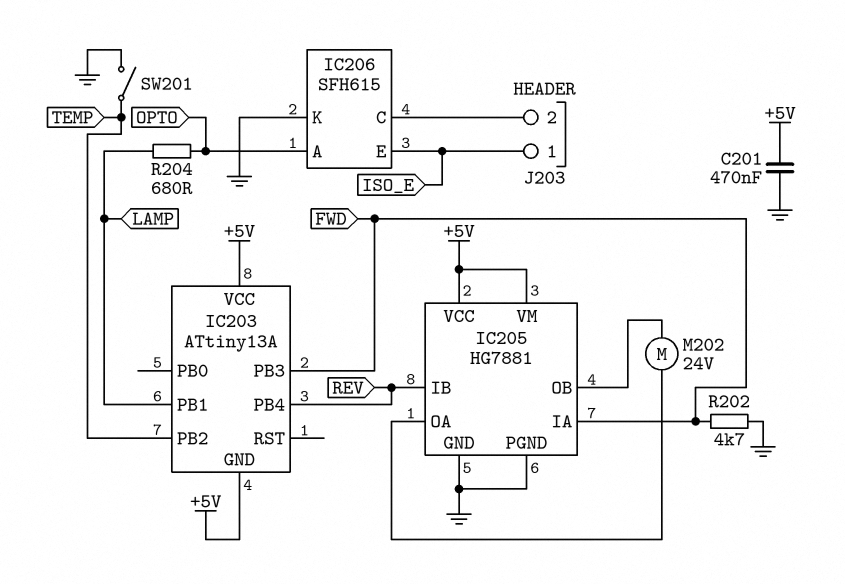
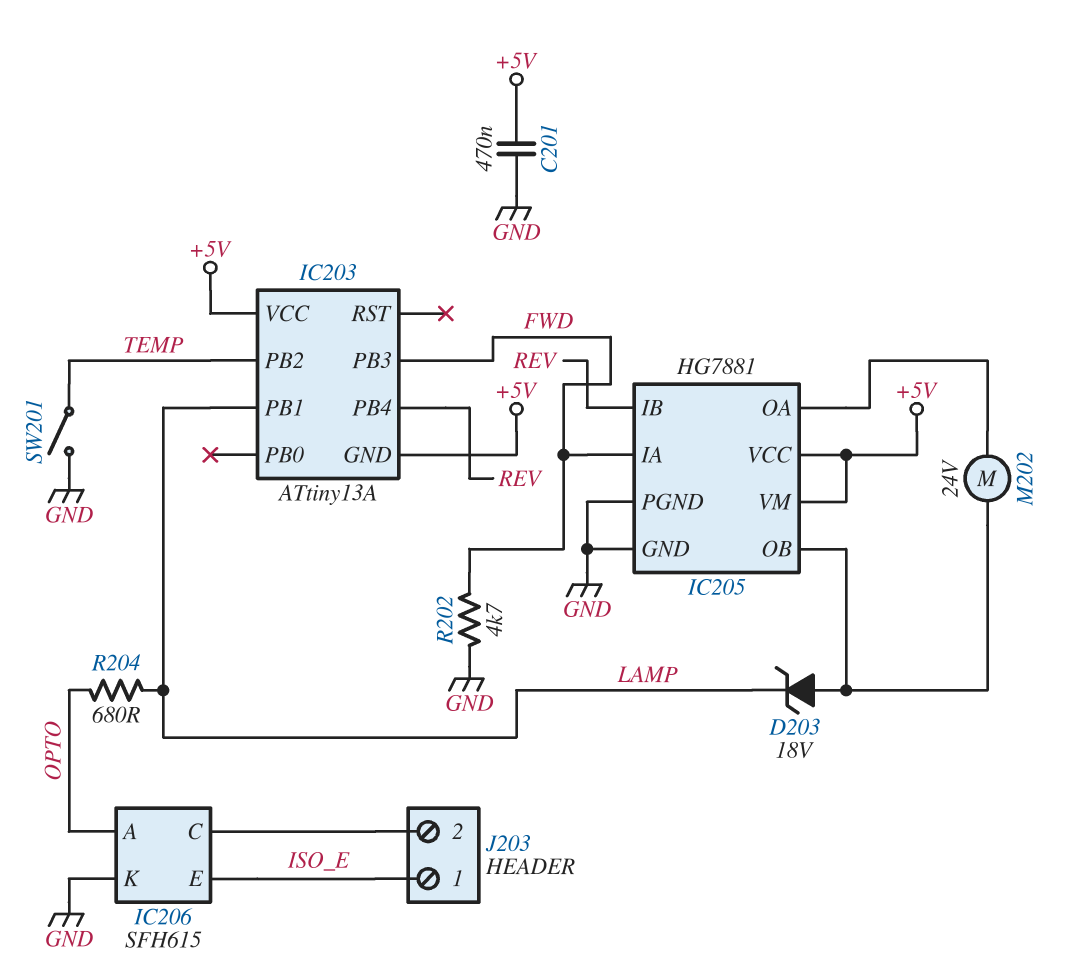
D203: none -> zener 18V (A IC205/OB, K LAMP)

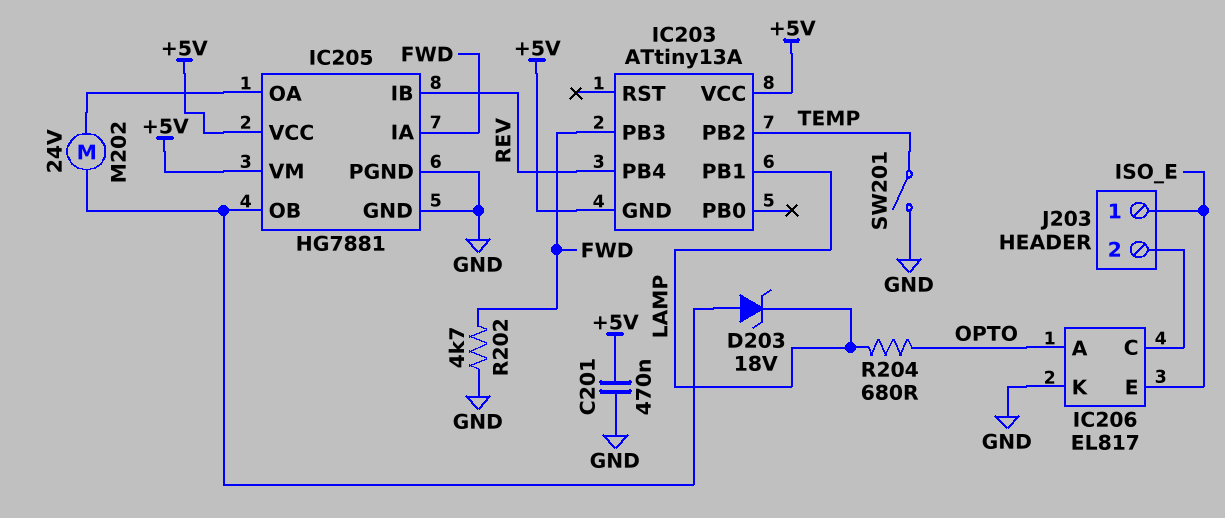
IC206: SFH615 -> EL817

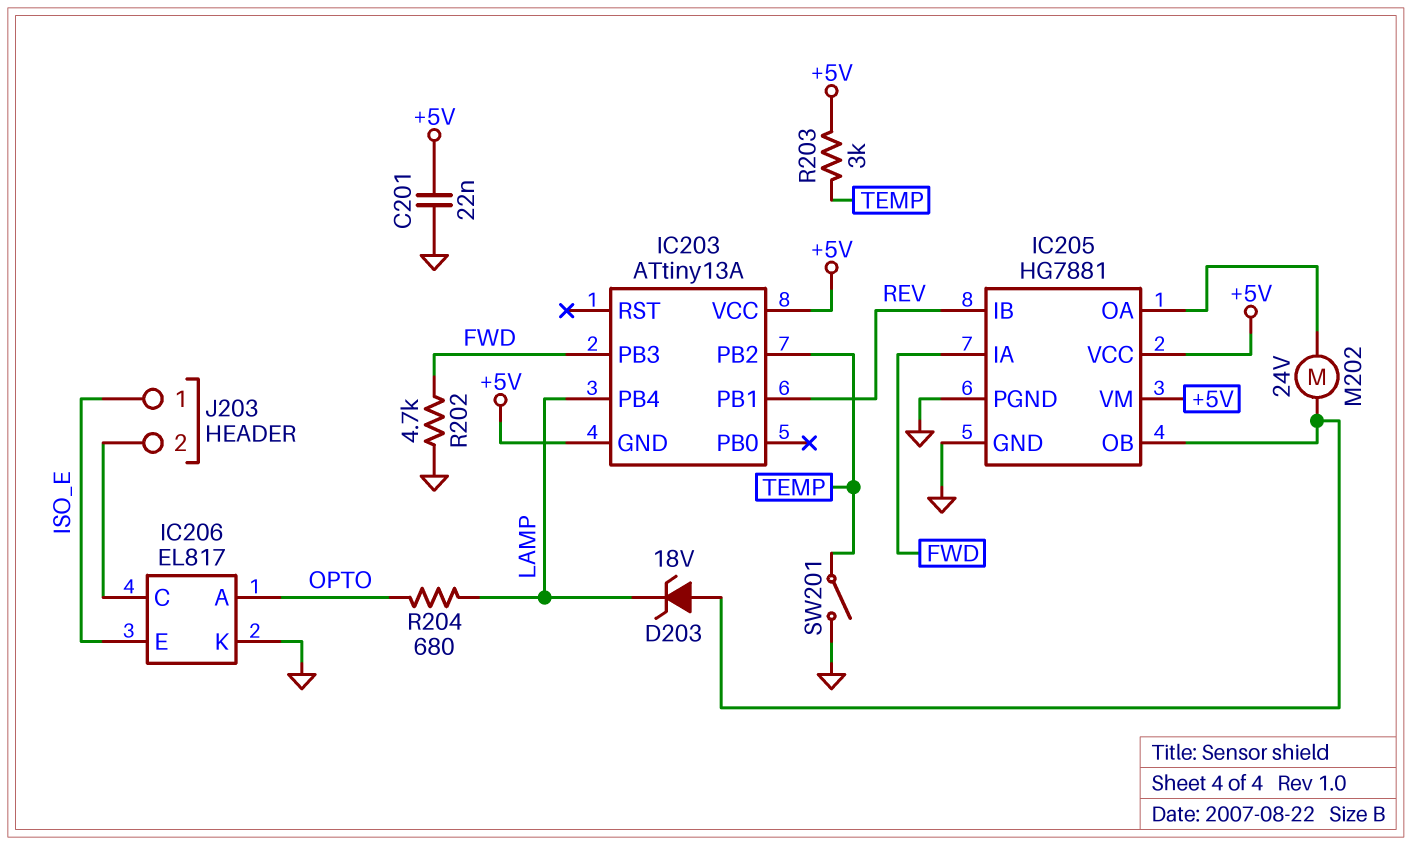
C201: 470nF (+5V, GND) -> 22nF (+5V, GND)
IC203 pin PB1: LAMP -> REV
IC203 pin PB4: REV -> LAMP
R203: none -> 3k (+5V, TEMP)

